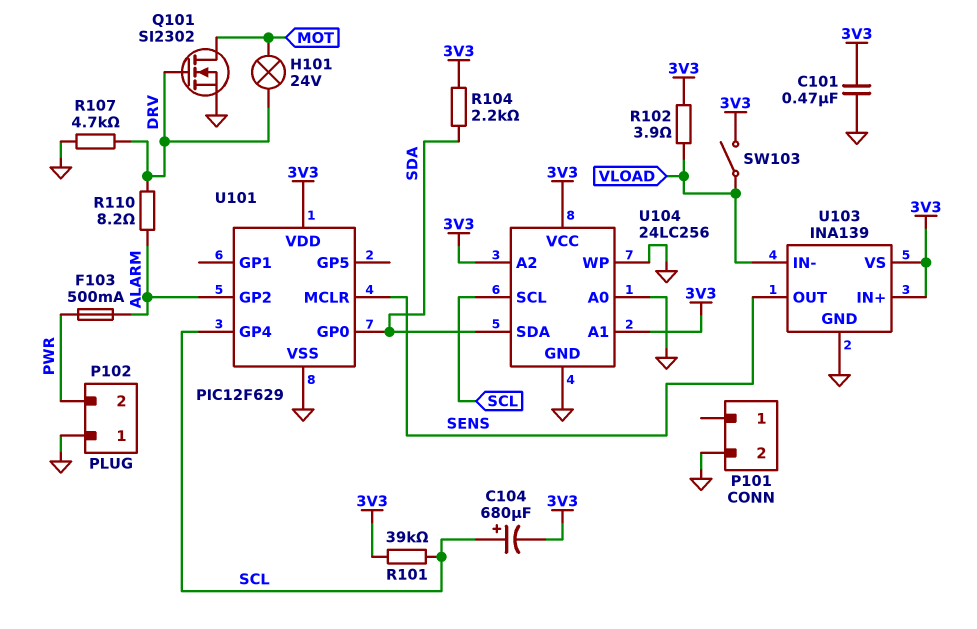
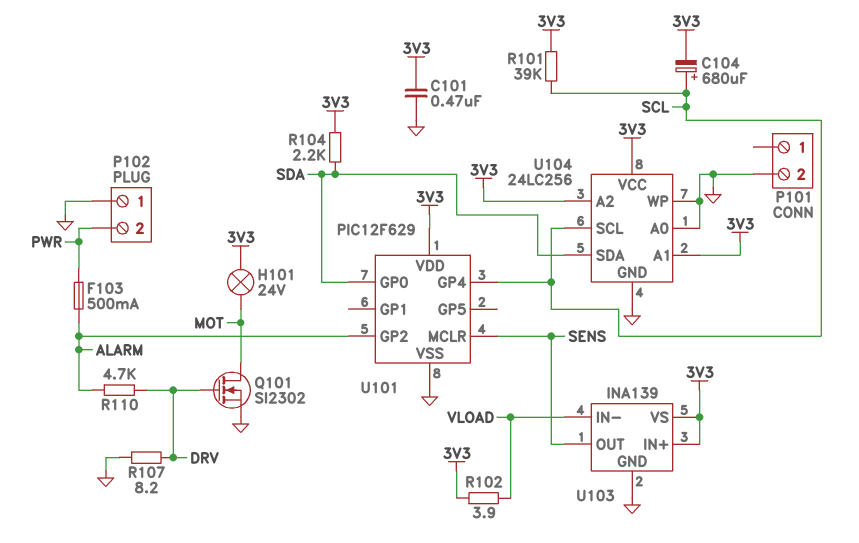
H101: lamp 24V (DRV, MOT) -> lamp 24V (3V3, MOT)
R107: 4.7k (DRV, GND) -> 8.2 (DRV, GND)
R110: 8.2 (ALARM, DRV) -> 4.7k (ALARM, DRV)
SW103: switch (3V3, VLOAD) -> none

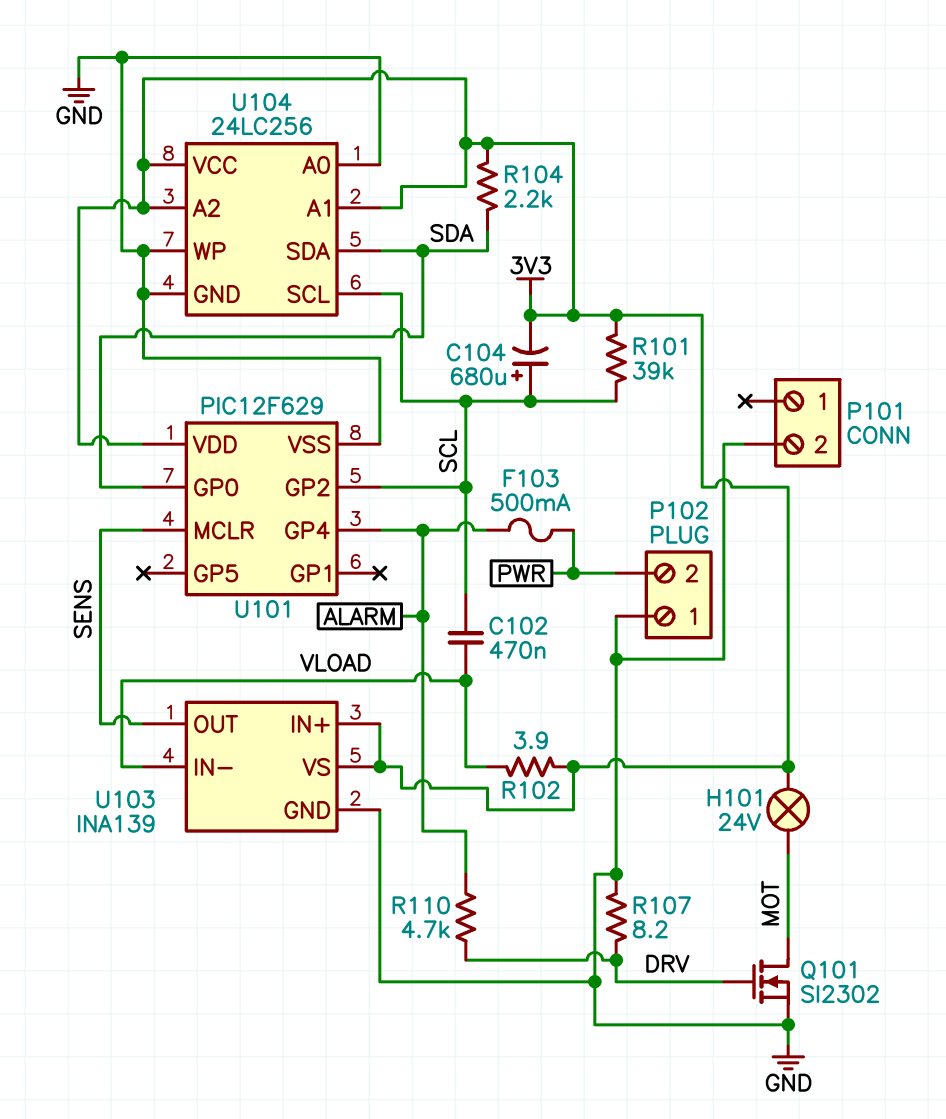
C101: 470nF (3V3, GND) -> none
C102: none -> 470nF (SCL, VLOAD)
U101 pin GP2: ALARM -> SCL
U101 pin GP4: SCL -> ALARM

